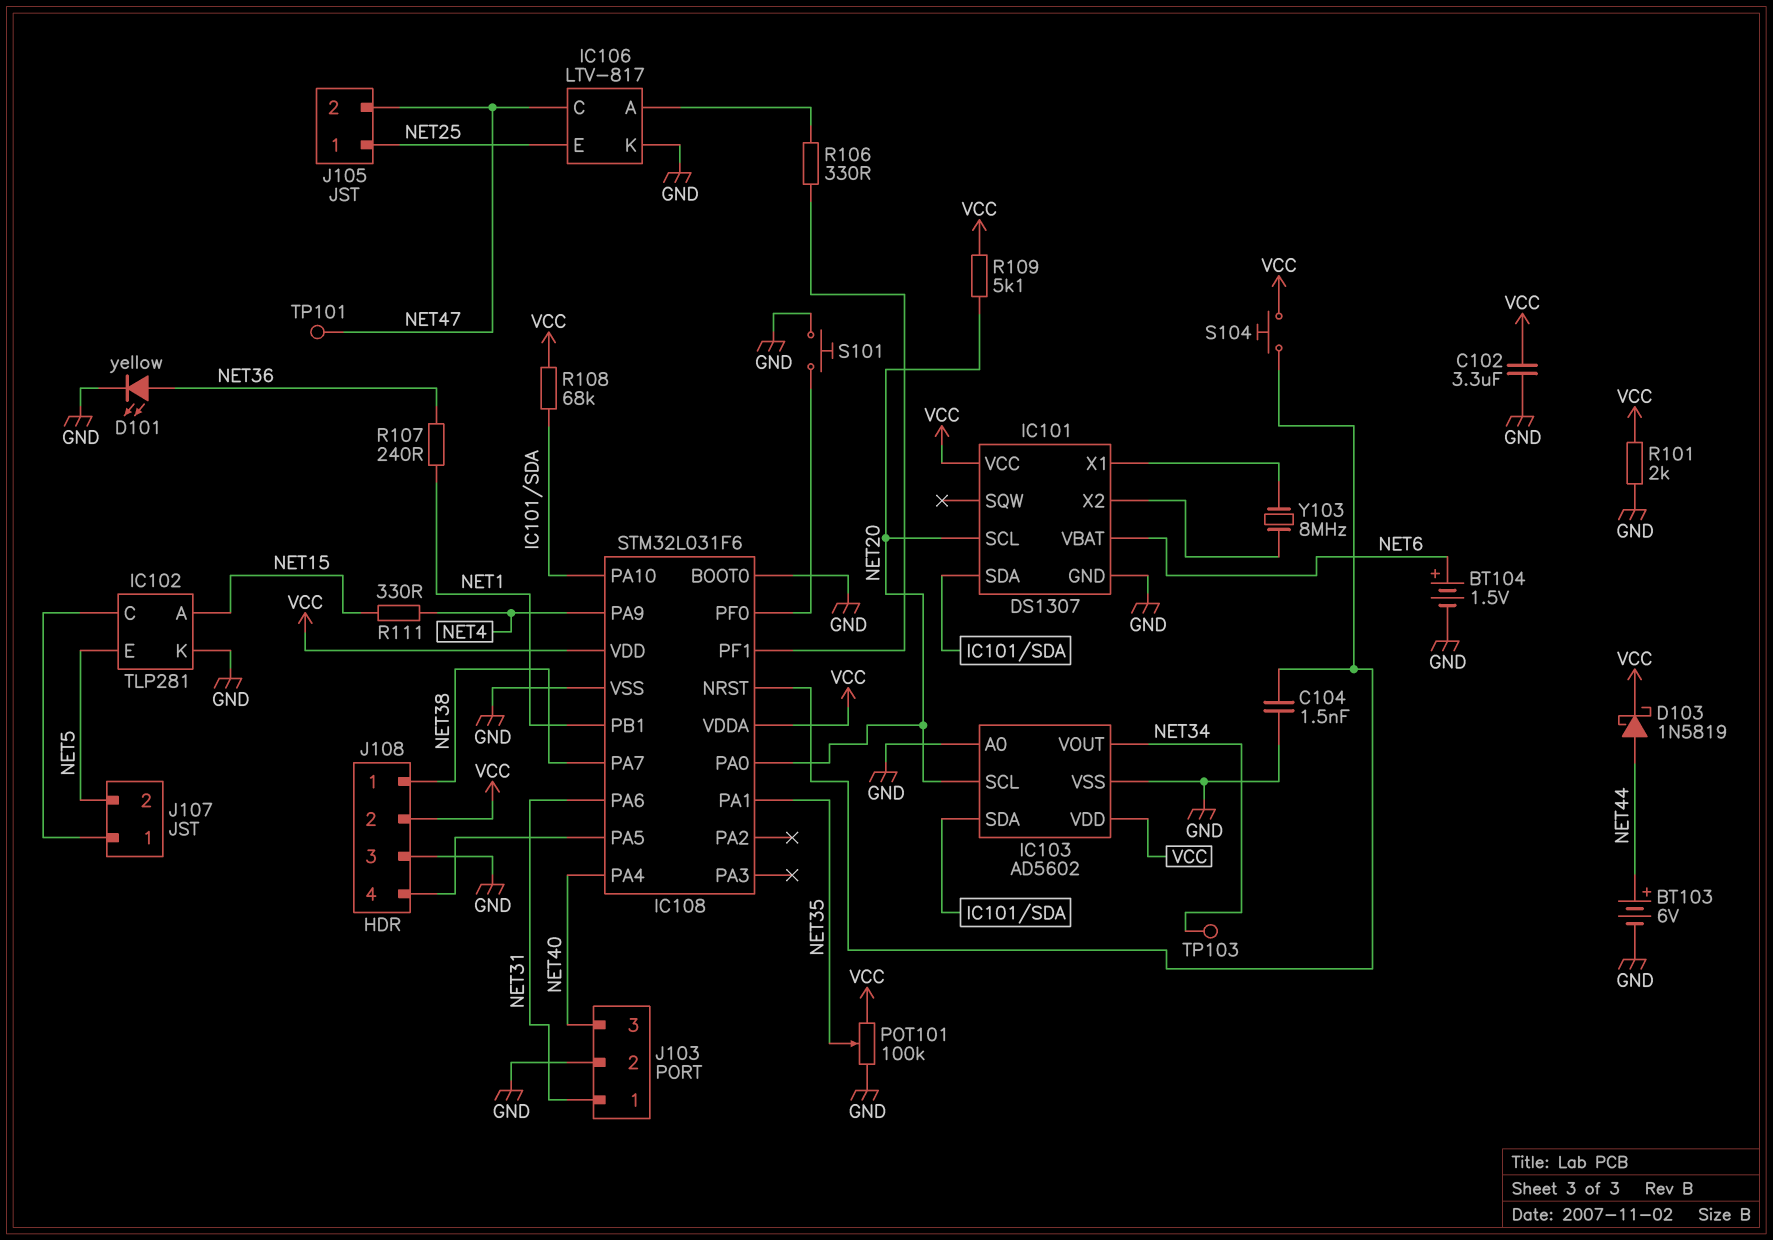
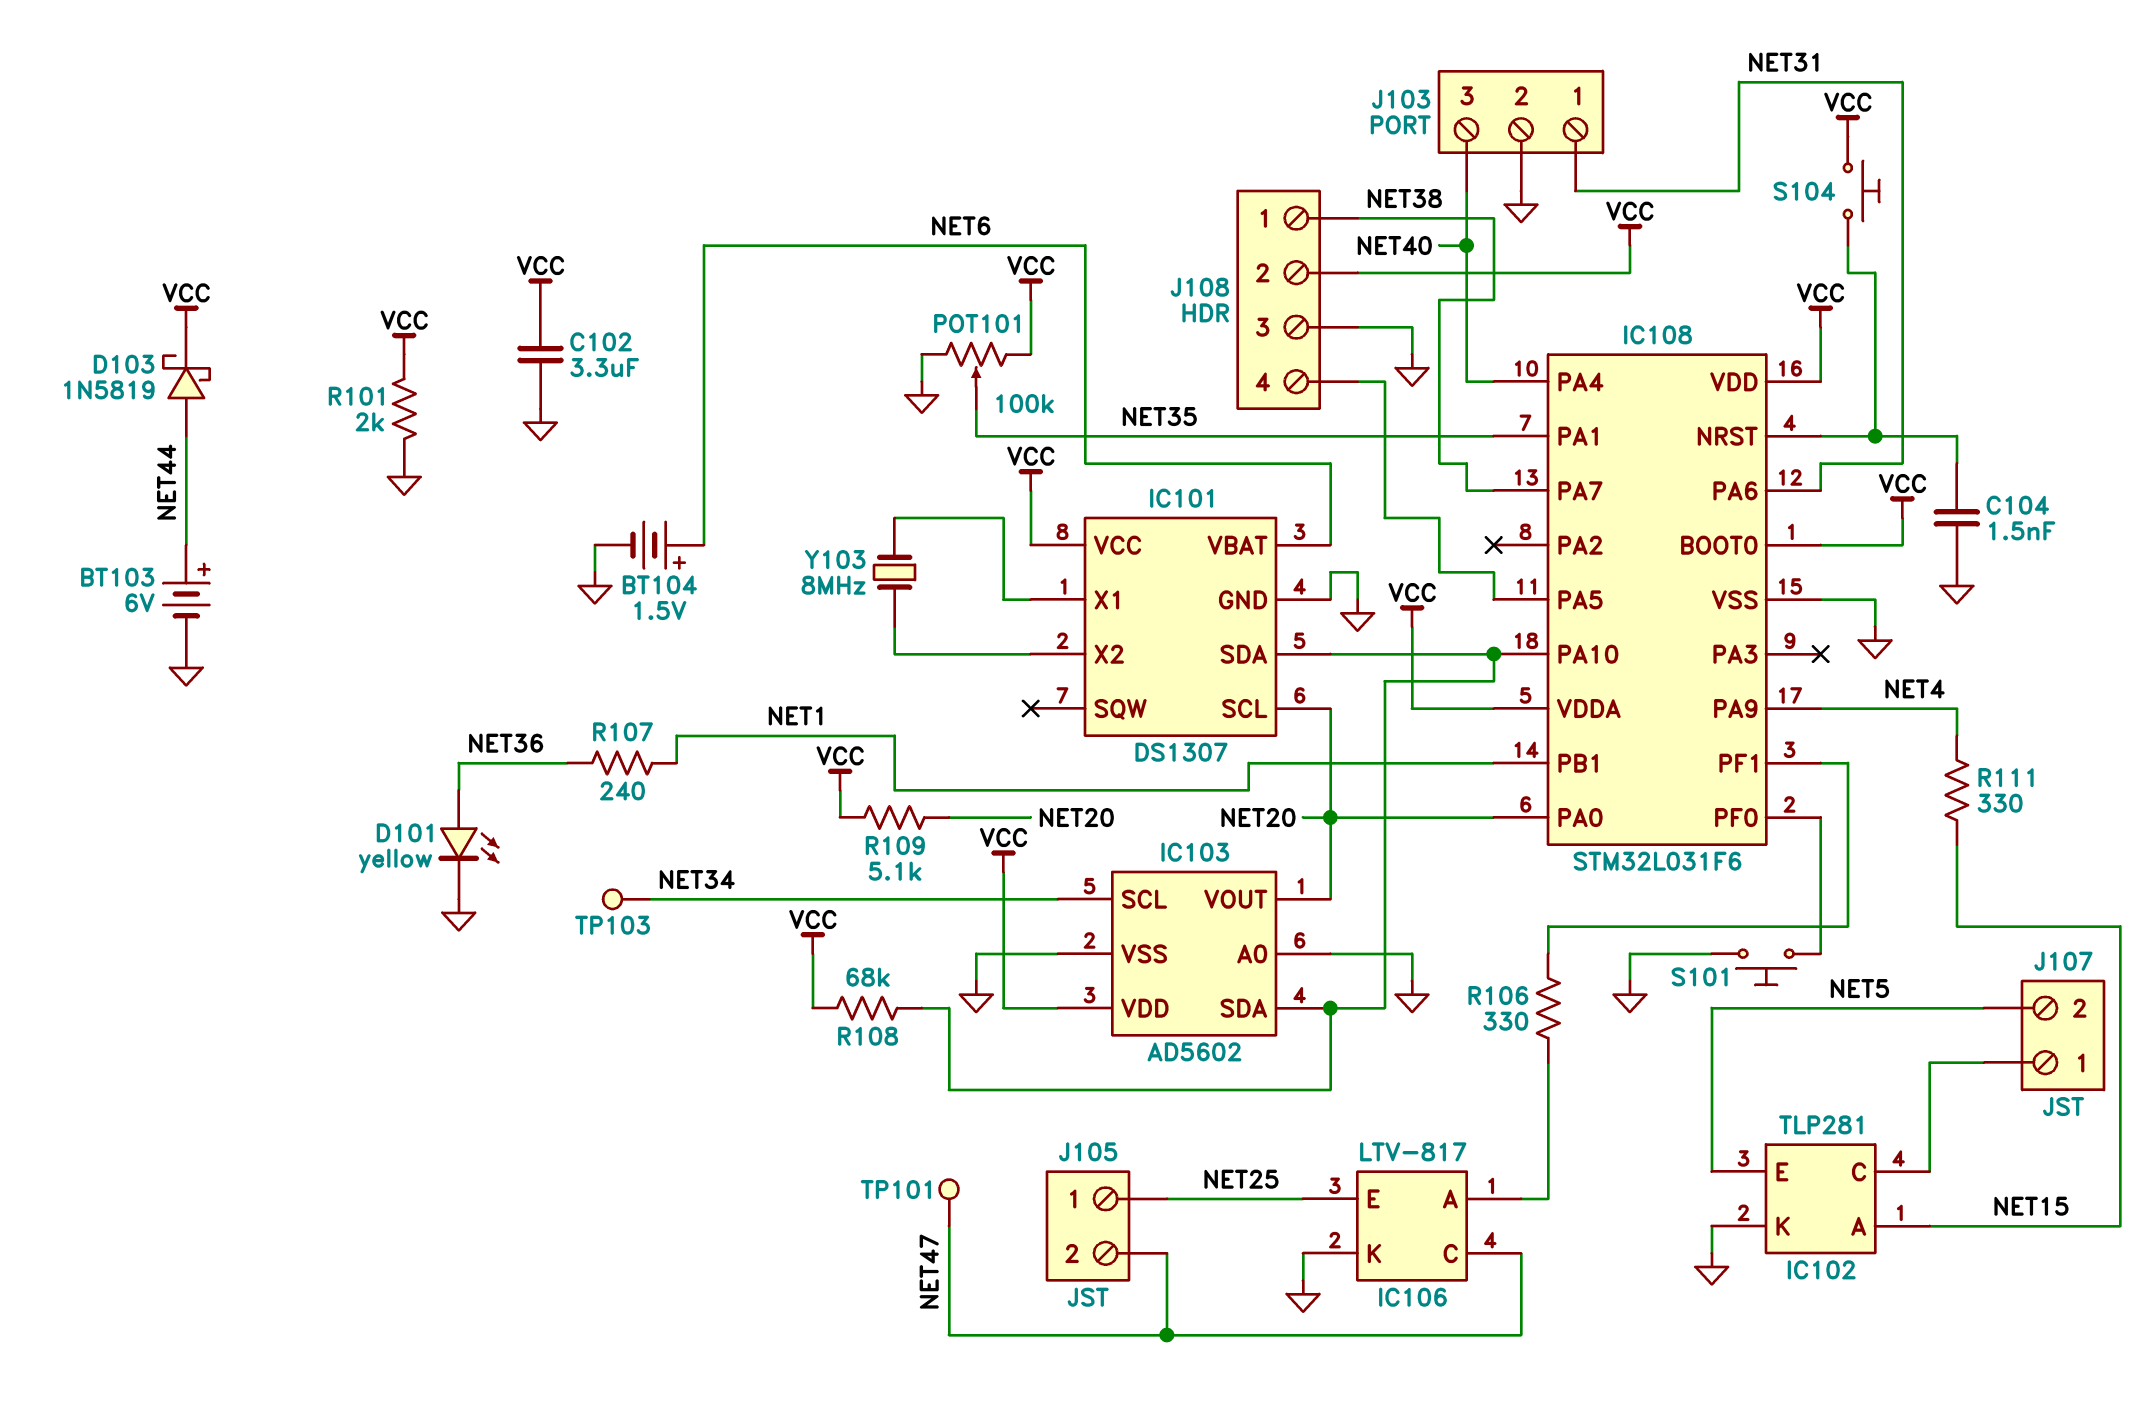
IC103 pin SCL: NET20 -> NET34
IC103 pin VOUT: NET34 -> NET20
IC108 pin BOOT0: GND -> VCC

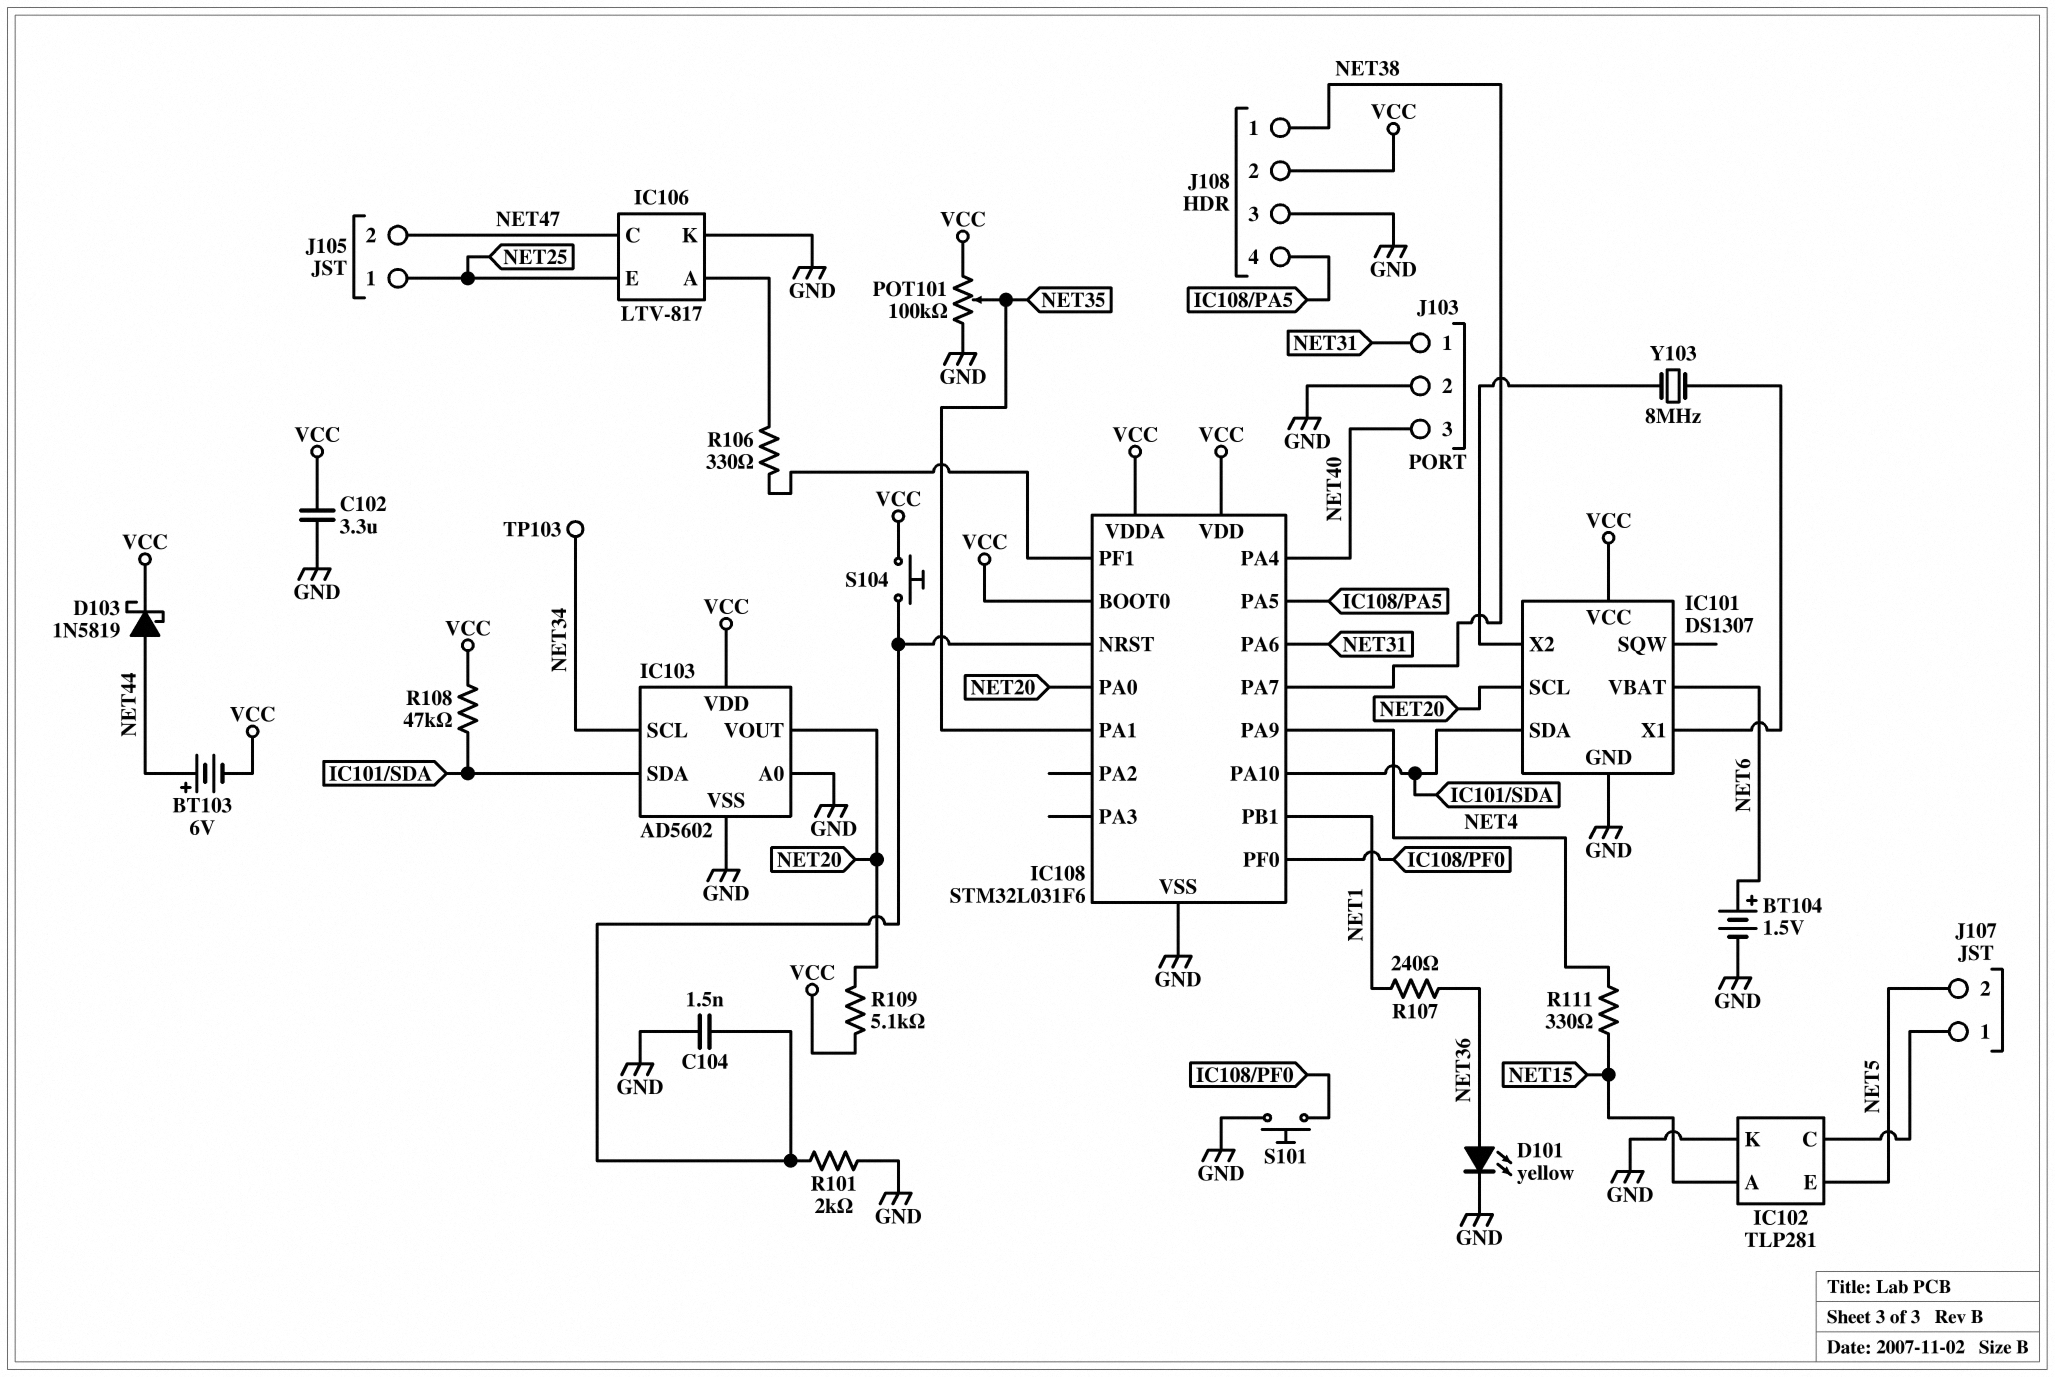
BT103: 6V (plus NET44, minus GND) -> 6V (plus NET44, minus VCC)
R101: 2k (GND, VCC) -> 2k (GND, IC108/NRST)
R108: 68k (IC101/SDA, VCC) -> 47k (IC101/SDA, VCC)
TP101: test point (NET47) -> none

